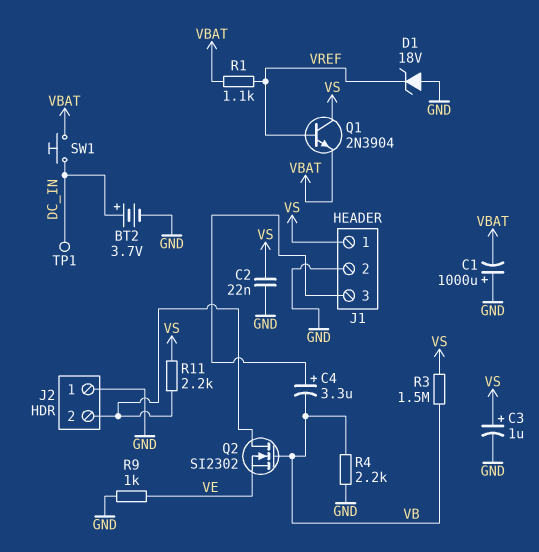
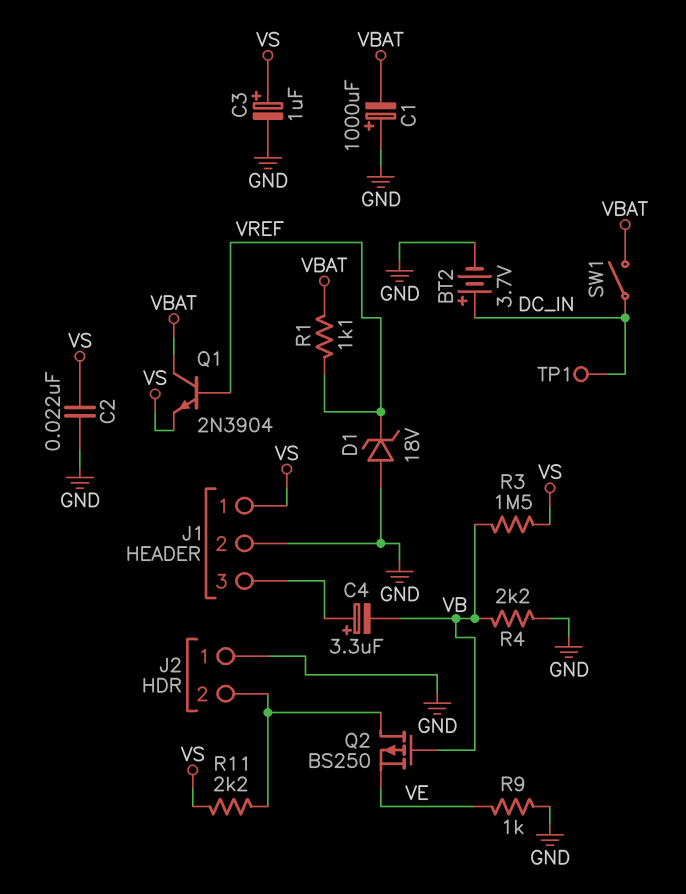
Q1: NPN 2N3904 (B VREF, C VS, E VBAT) -> NPN 2N3904 (B VREF, C VBAT, E VS)
Q2: NMOS SI2302 (G VB, D J2/2, S VE) -> PMOS BS250 (G VB, D J2/2, S VE)
SW1: button (DC_IN, VBAT) -> switch (DC_IN, VBAT)

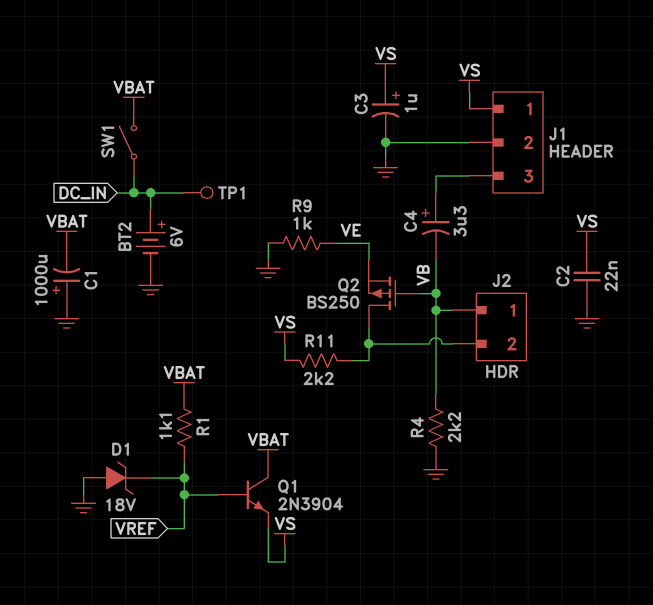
BT2: 3.7V (plus DC_IN, minus GND) -> 6V (plus DC_IN, minus GND)
J2 pin 1: GND -> VB
R3: 1.5M (VB, VS) -> none

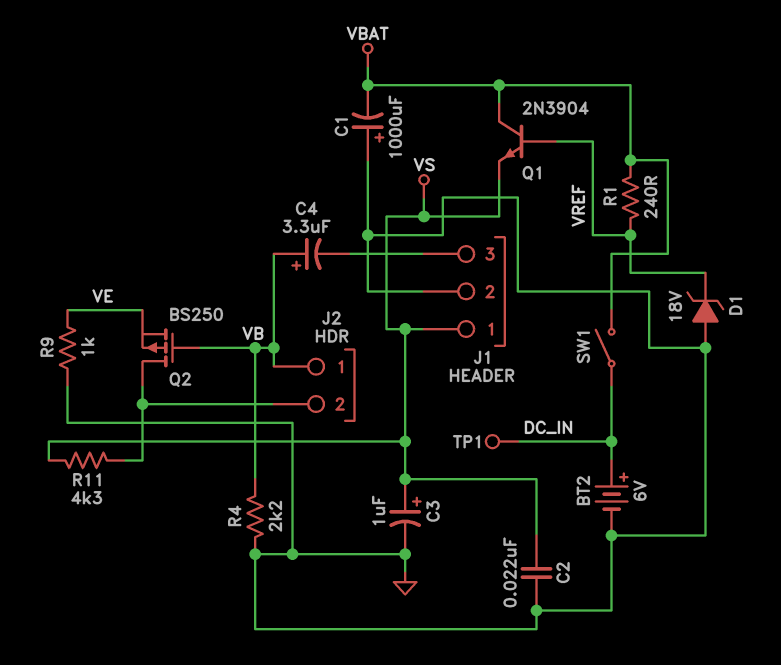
C4: 3.3uF (plus J1/3, minus VB) -> 3.3uF (plus VB, minus J1/3)
R1: 1.1k (VBAT, VREF) -> 240 (VBAT, VREF)
R11: 2.2k (J2/2, VS) -> 4.3k (J2/2, VS)

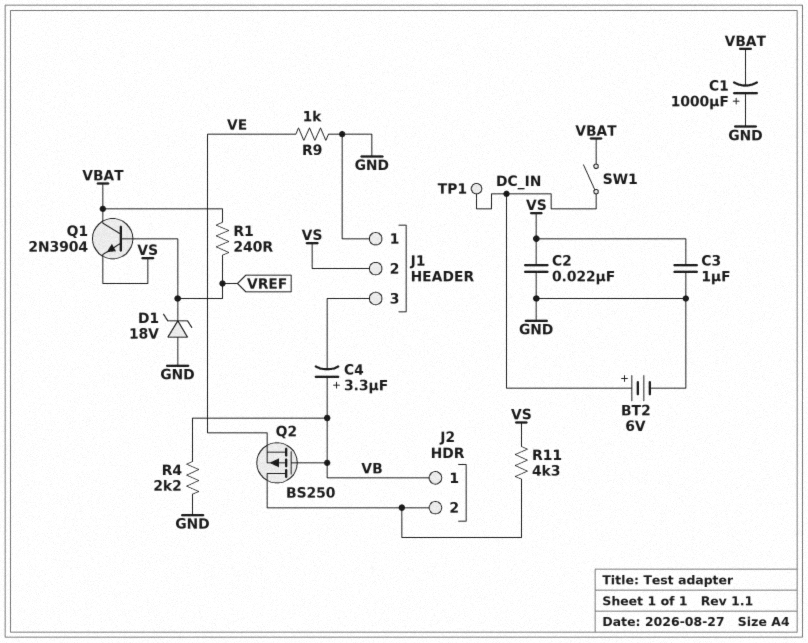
C3: 1uF (plus VS, minus GND) -> 1uF (GND, VS)
J1 pin 1: VS -> GND
J1 pin 2: GND -> VS

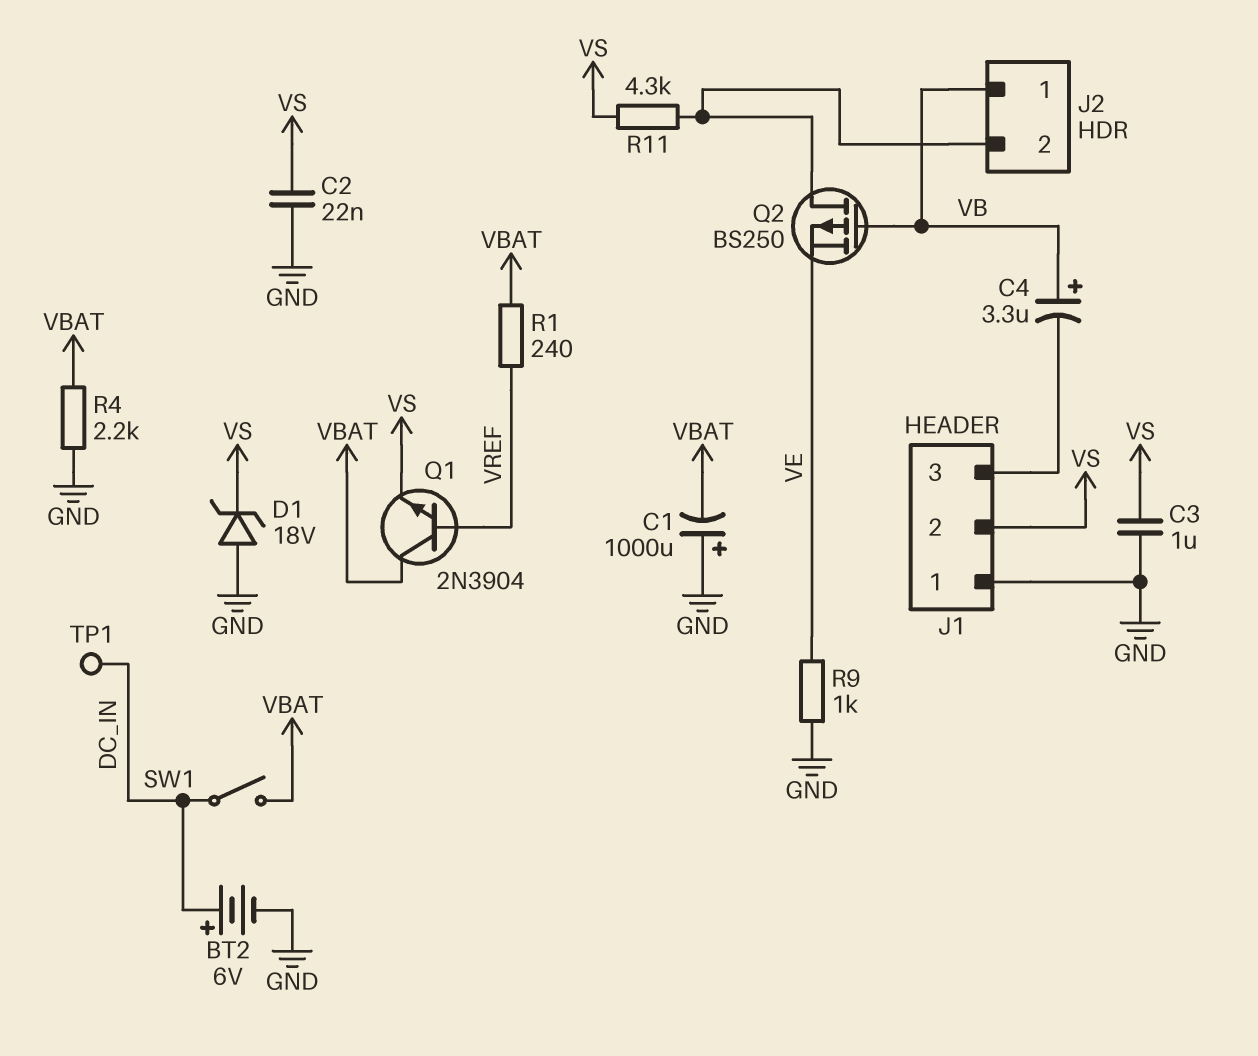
D1: zener 18V (A GND, K VREF) -> zener 18V (A GND, K VS)
R4: 2.2k (GND, VB) -> 2.2k (GND, VBAT)

